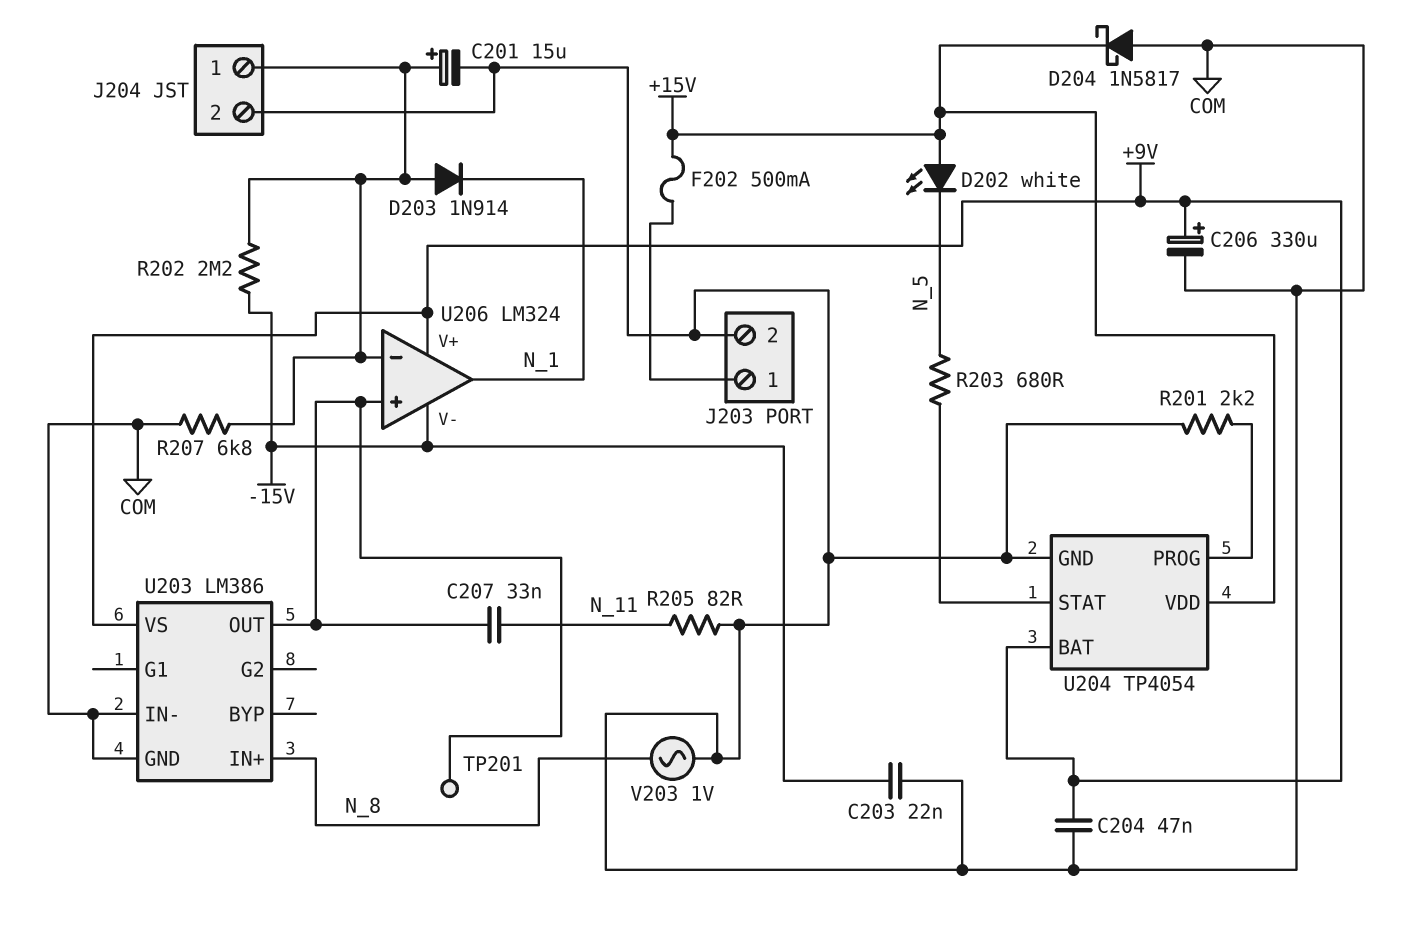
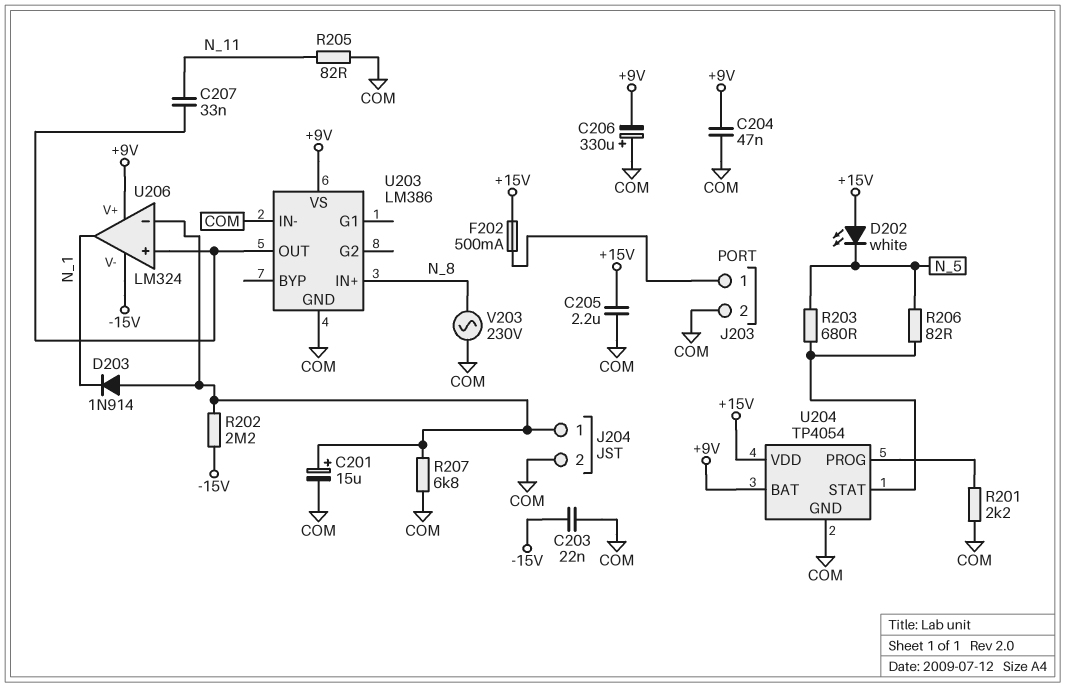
C205: none -> 2.2uF (+15V, COM)
C206: 330uF (plus +9V, minus COM) -> 330uF (plus COM, minus +9V)
D204: schottky 1N5817 (A COM, K +15V) -> none
R206: none -> 82 (N_5, U204/STAT)
TP201: test point (U203/OUT) -> none
V203: AC 1V (COM, N_8) -> AC 230V (COM, N_8)

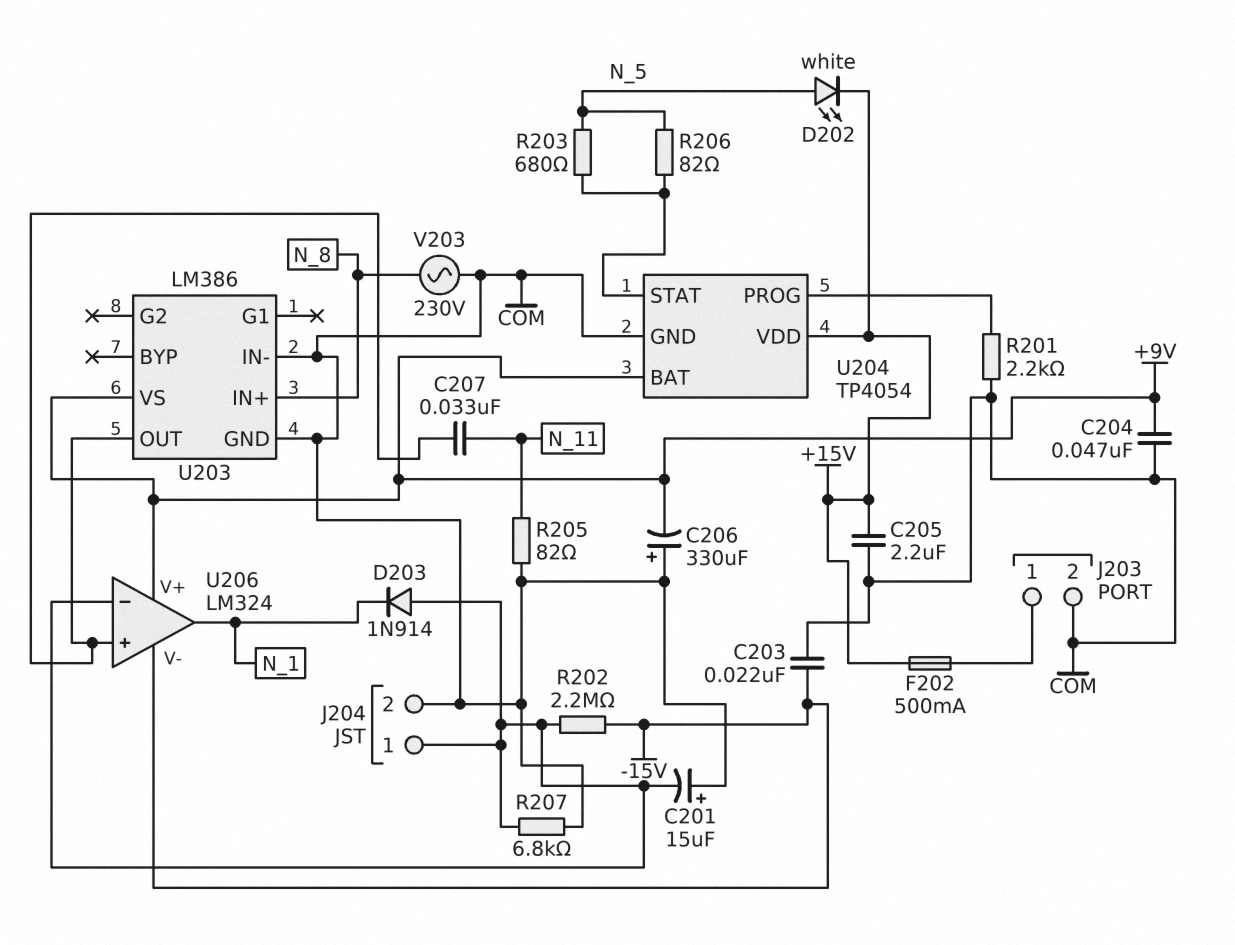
C201: 15uF (plus J204/1, minus COM) -> 15uF (plus COM, minus J204/1)
D202: LED white (A +15V, K N_5) -> LED white (A N_5, K +15V)

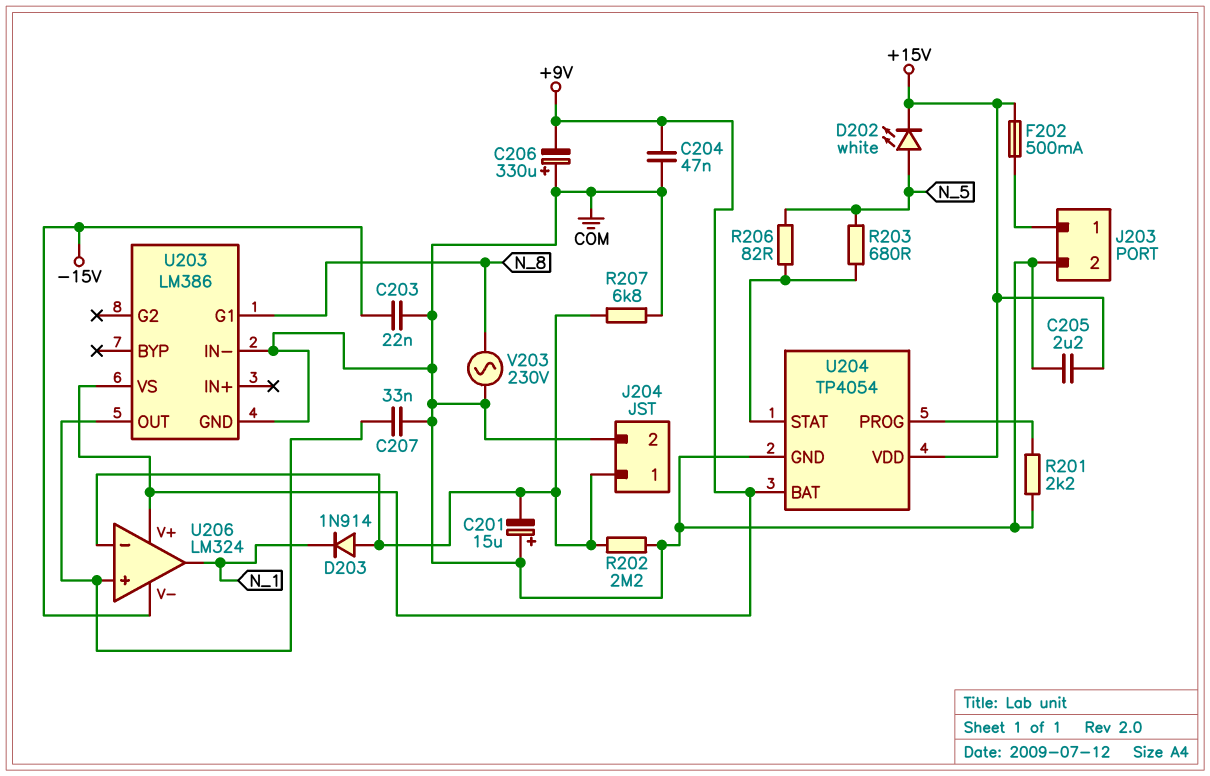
C207: 33nF (N_11, U203/OUT) -> 33nF (COM, U203/OUT)
R202: 2.2M (-15V, J204/1) -> 2.2M (COM, J204/1)
R205: 82 (COM, N_11) -> none
U203 pin G1: none -> N_8
U203 pin IN+: N_8 -> none

